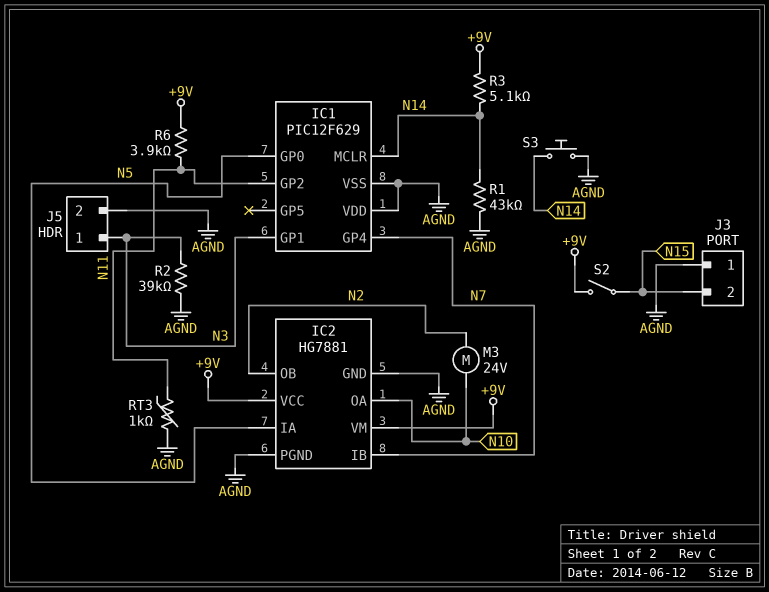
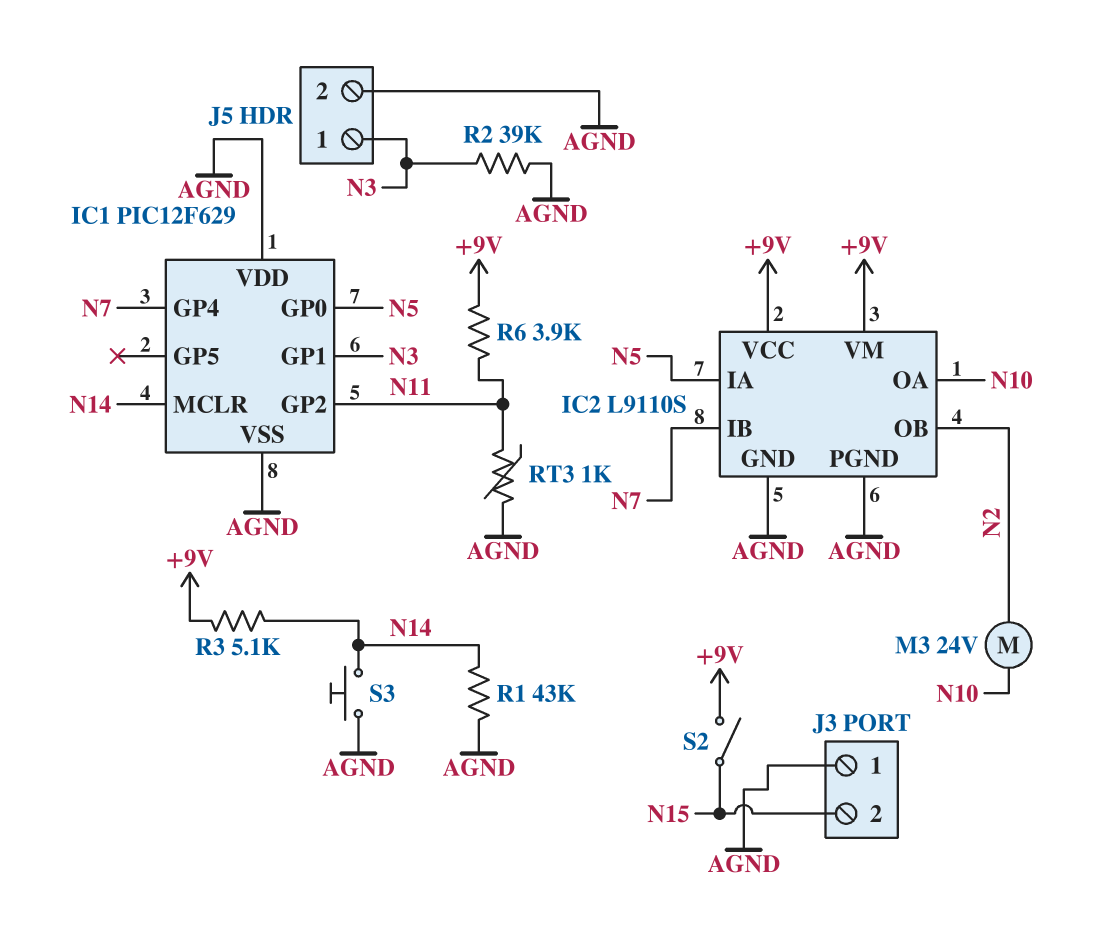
IC2: HG7881 -> L9110S

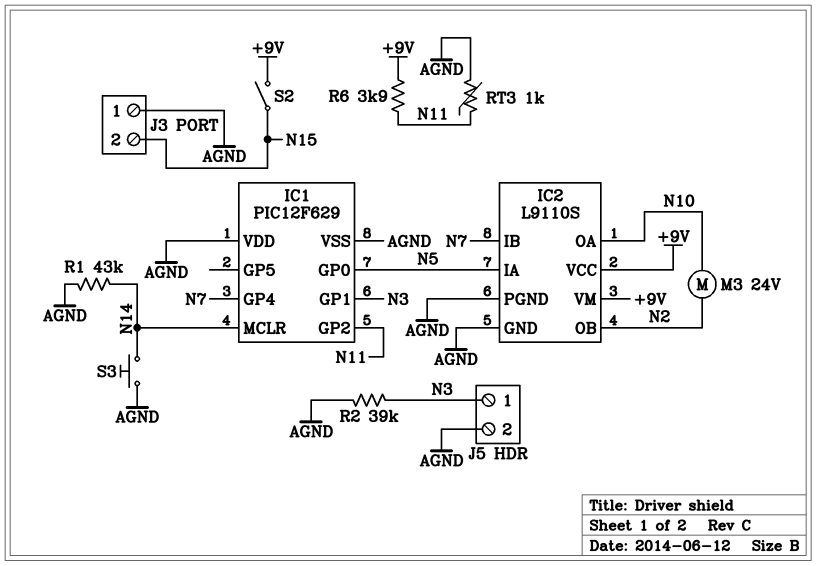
R3: 5.1k (+9V, N14) -> none

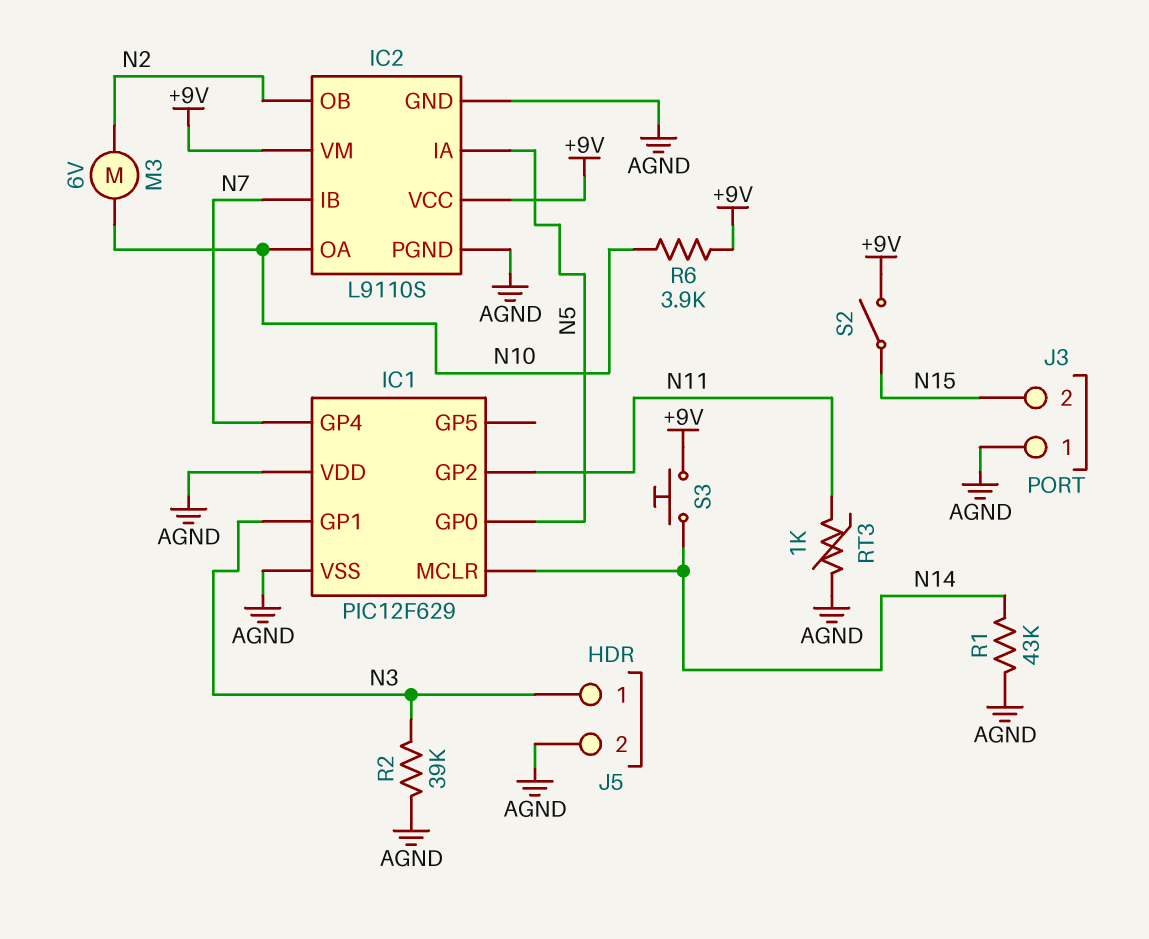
M3: motor 24V (N2, N10) -> motor 6V (N2, N10)
R6: 3.9k (+9V, N11) -> 3.9k (+9V, N10)
S3: button (AGND, N14) -> button (+9V, N14)

